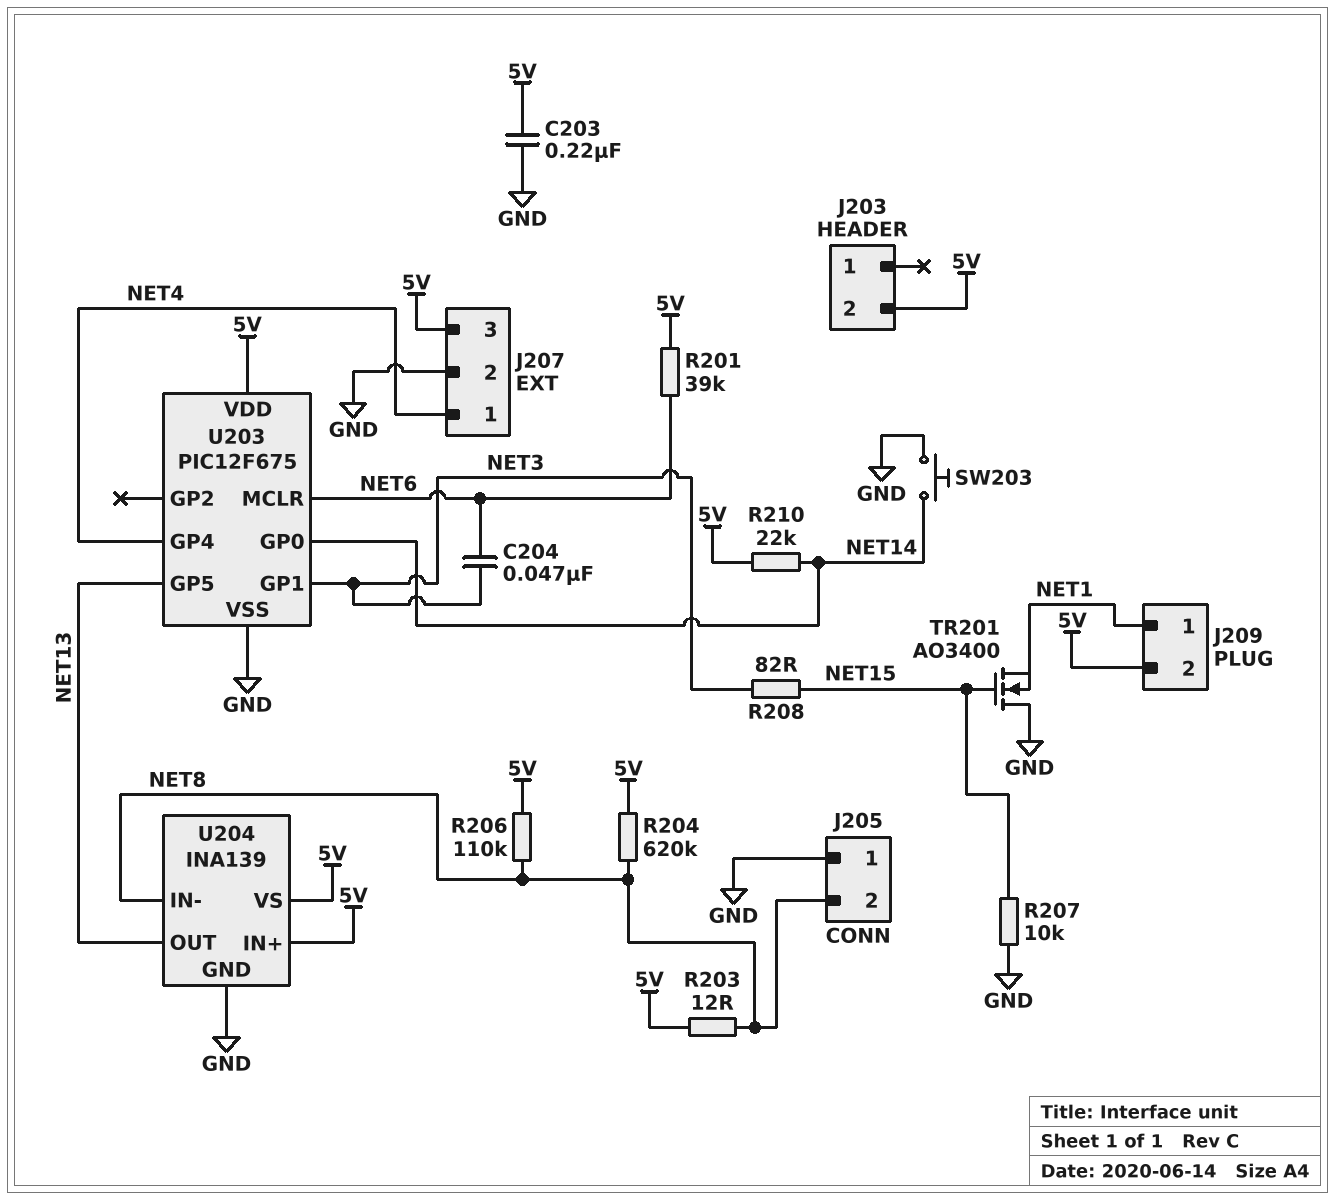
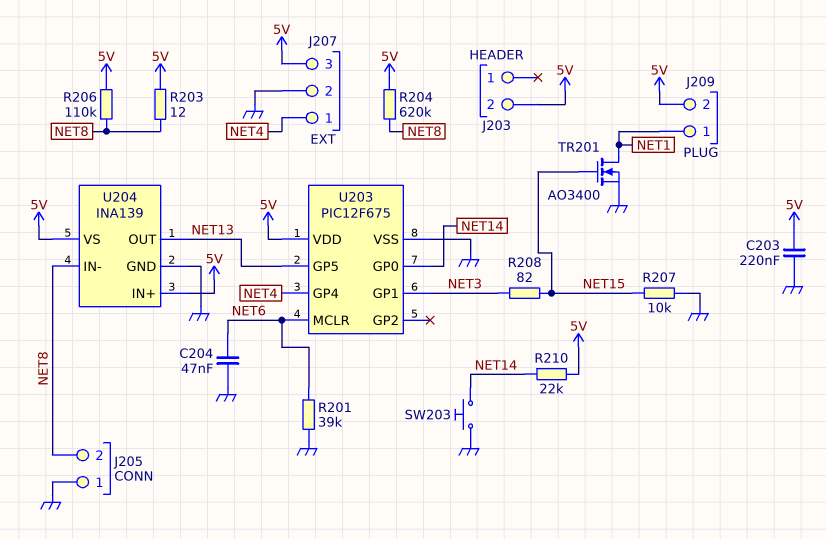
C204: 47nF (NET3, NET6) -> 47nF (GND, NET6)
R201: 39k (5V, NET6) -> 39k (GND, NET6)
TR201: NMOS AO3400 (G NET15, D GND, S NET1) -> NMOS AO3400 (G NET15, D NET1, S GND)

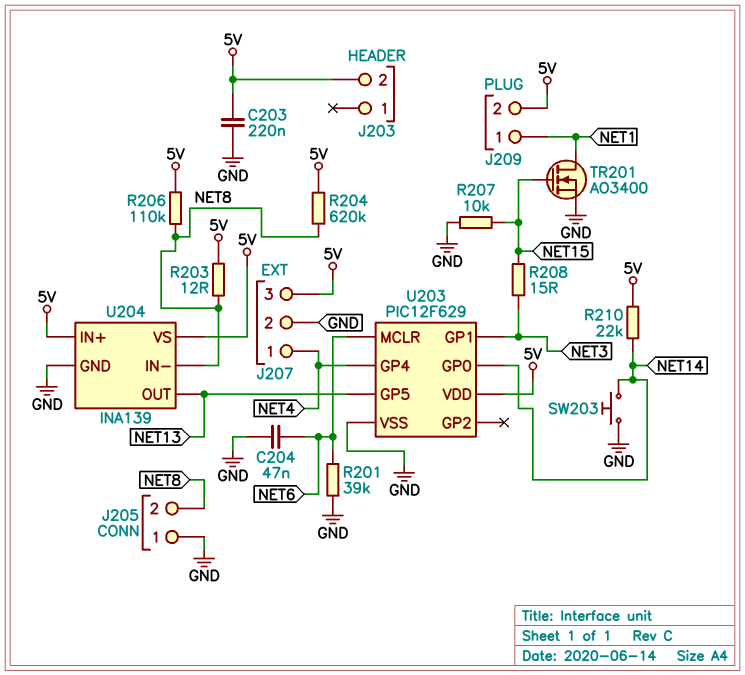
R208: 82 (NET3, NET15) -> 15 (NET3, NET15)
U203: PIC12F675 -> PIC12F629

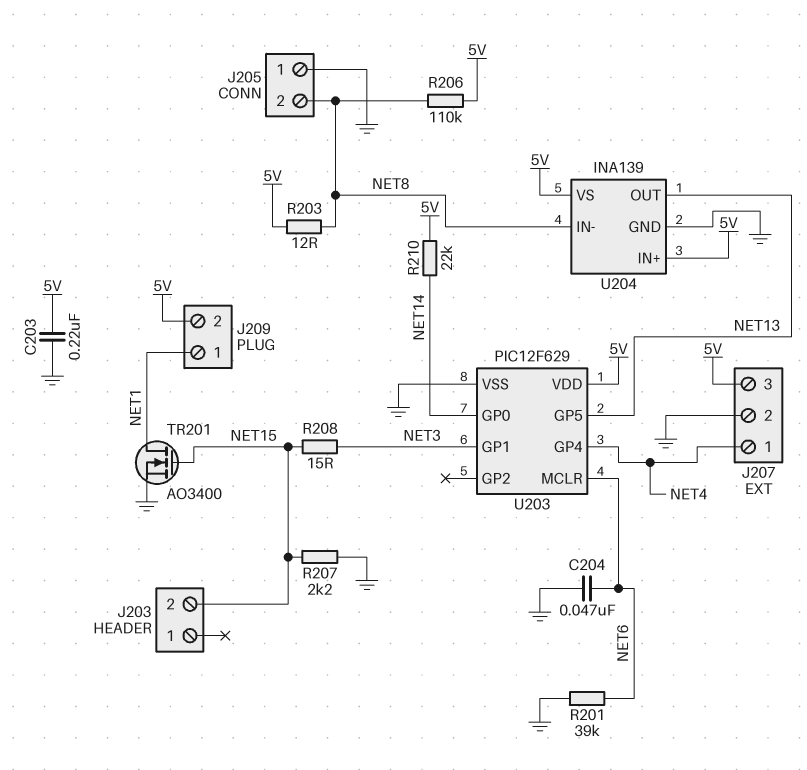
J203 pin 2: 5V -> NET15
R204: 620k (5V, NET8) -> none
R207: 10k (GND, NET15) -> 2.2k (GND, NET15)
SW203: button (GND, NET14) -> none

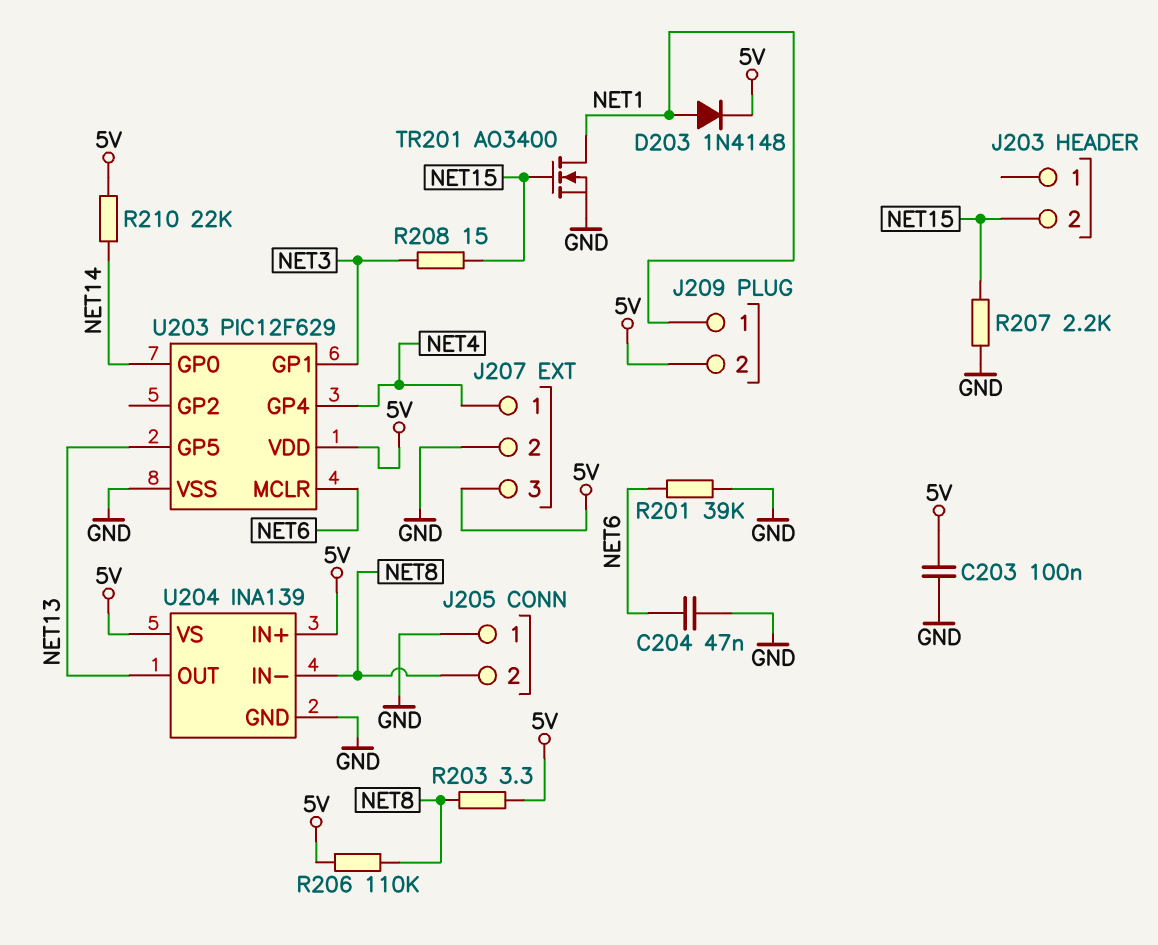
C203: 220nF (5V, GND) -> 100nF (5V, GND)
D203: none -> diode 1N4148 (A NET1, K 5V)
R203: 12 (5V, NET8) -> 3.3 (5V, NET8)

